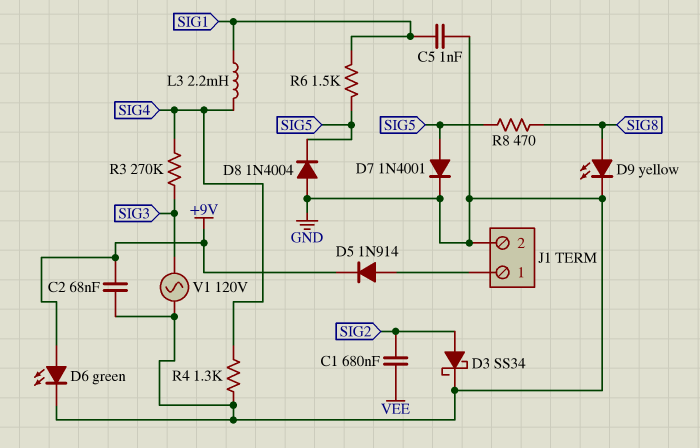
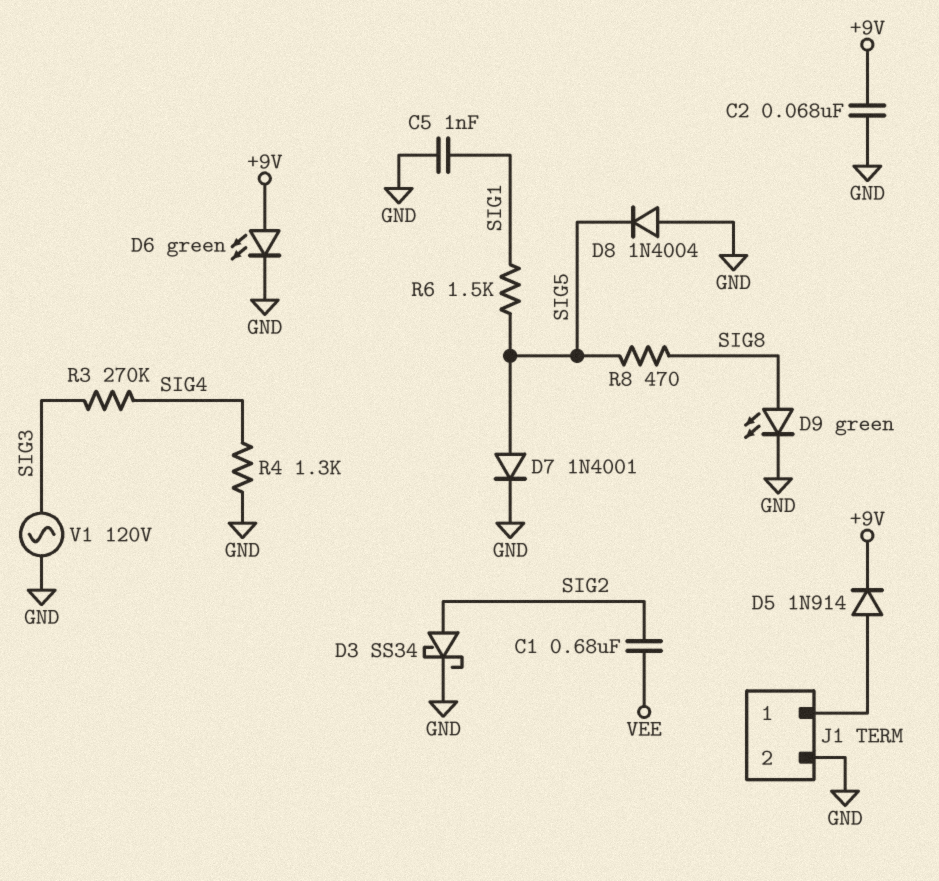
D9: LED yellow (A SIG8, K GND) -> LED green (A SIG8, K GND)
L3: 2.2mH (SIG1, SIG4) -> none

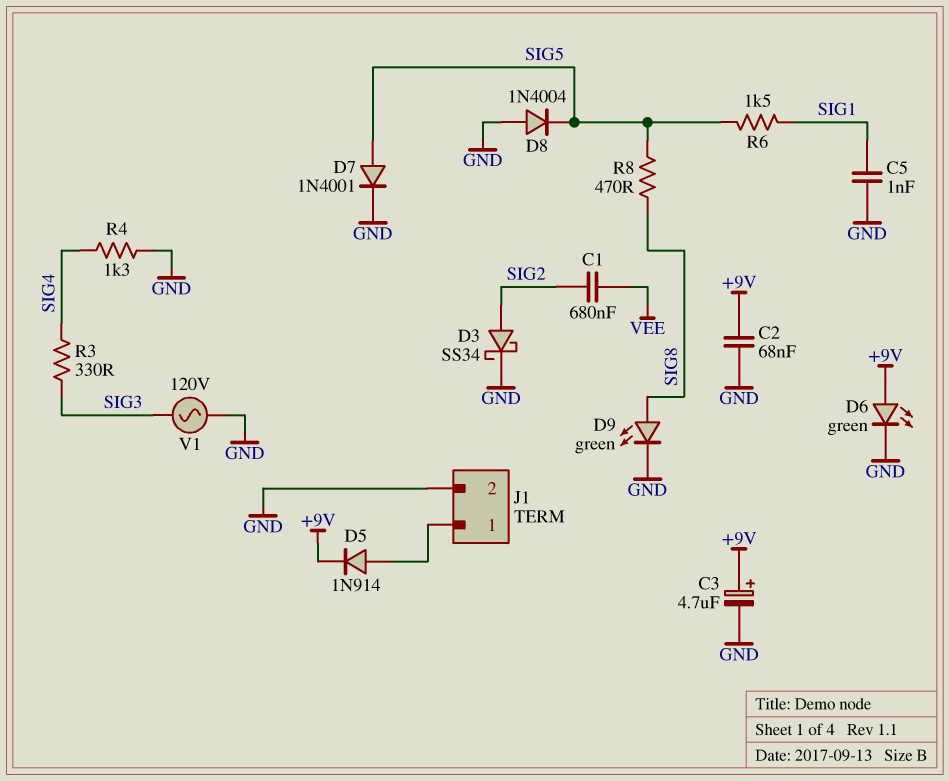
C3: none -> 4.7uF (plus +9V, minus GND)
R3: 270k (SIG3, SIG4) -> 330 (SIG3, SIG4)

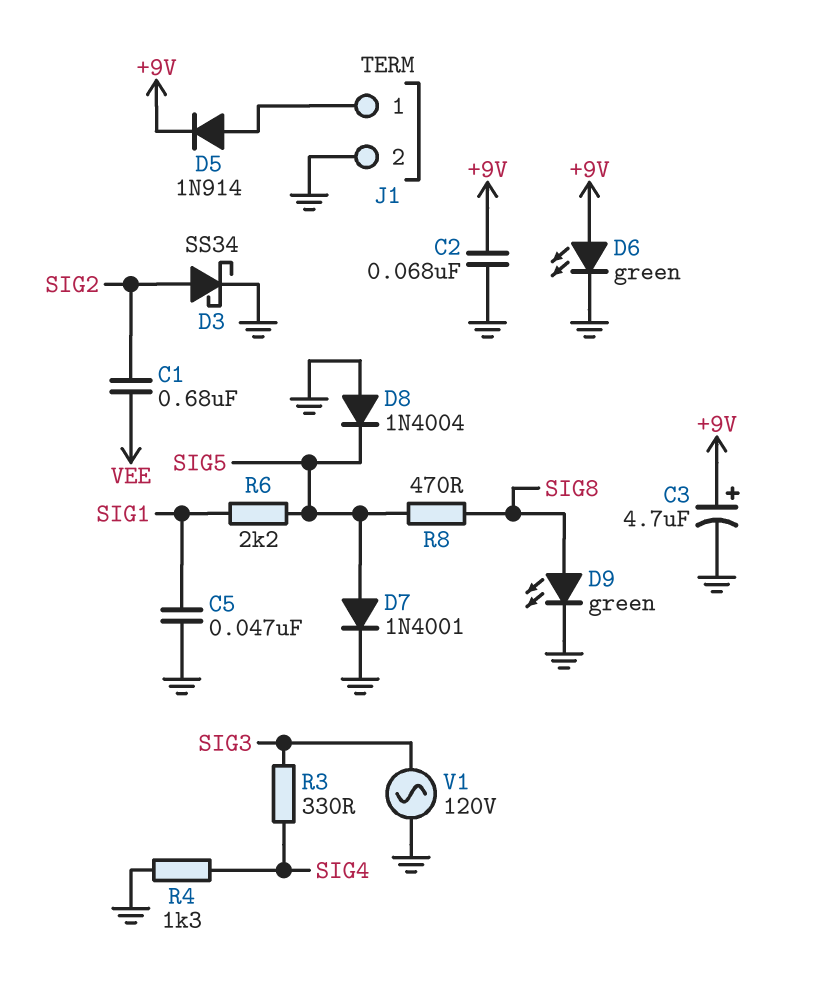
C5: 1nF (GND, SIG1) -> 47nF (GND, SIG1)
R6: 1.5k (SIG1, SIG5) -> 2.2k (SIG1, SIG5)

